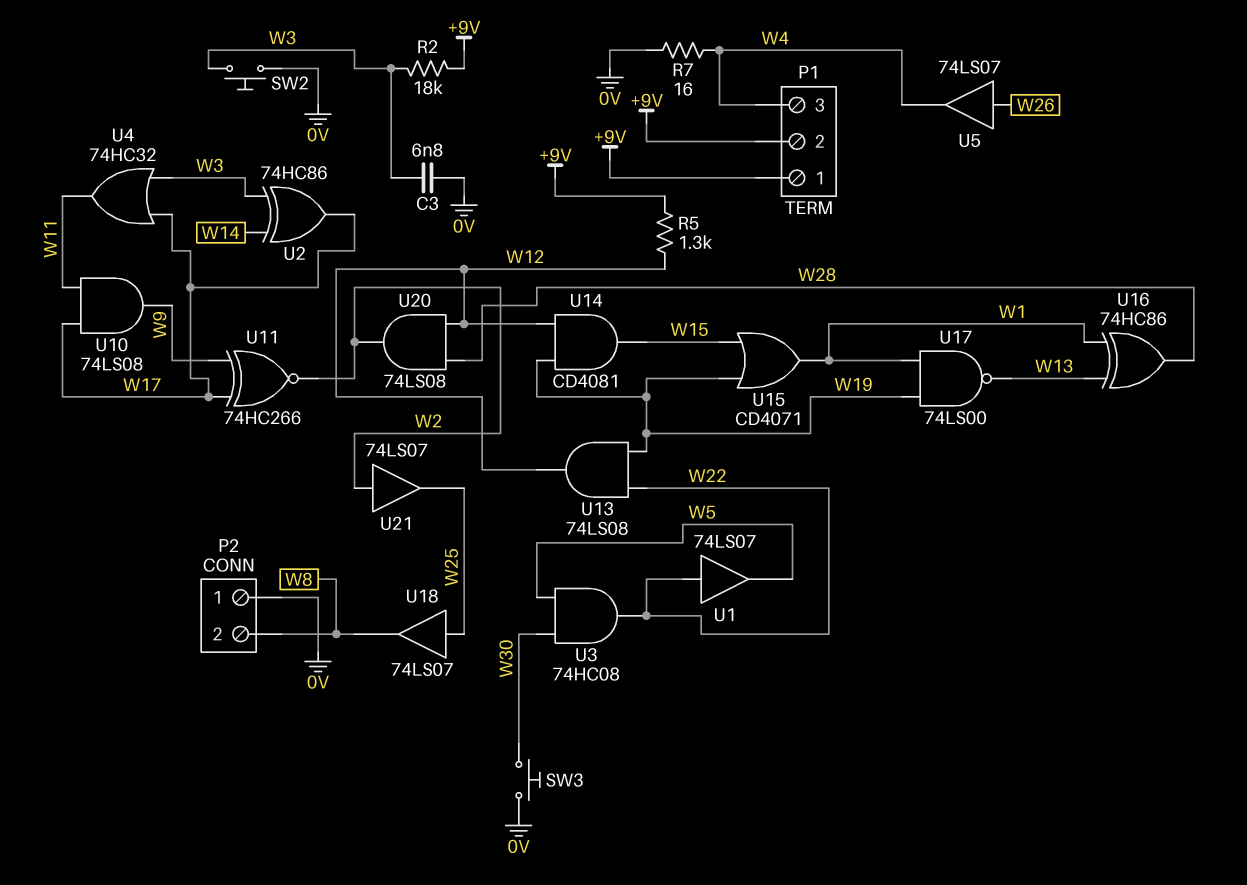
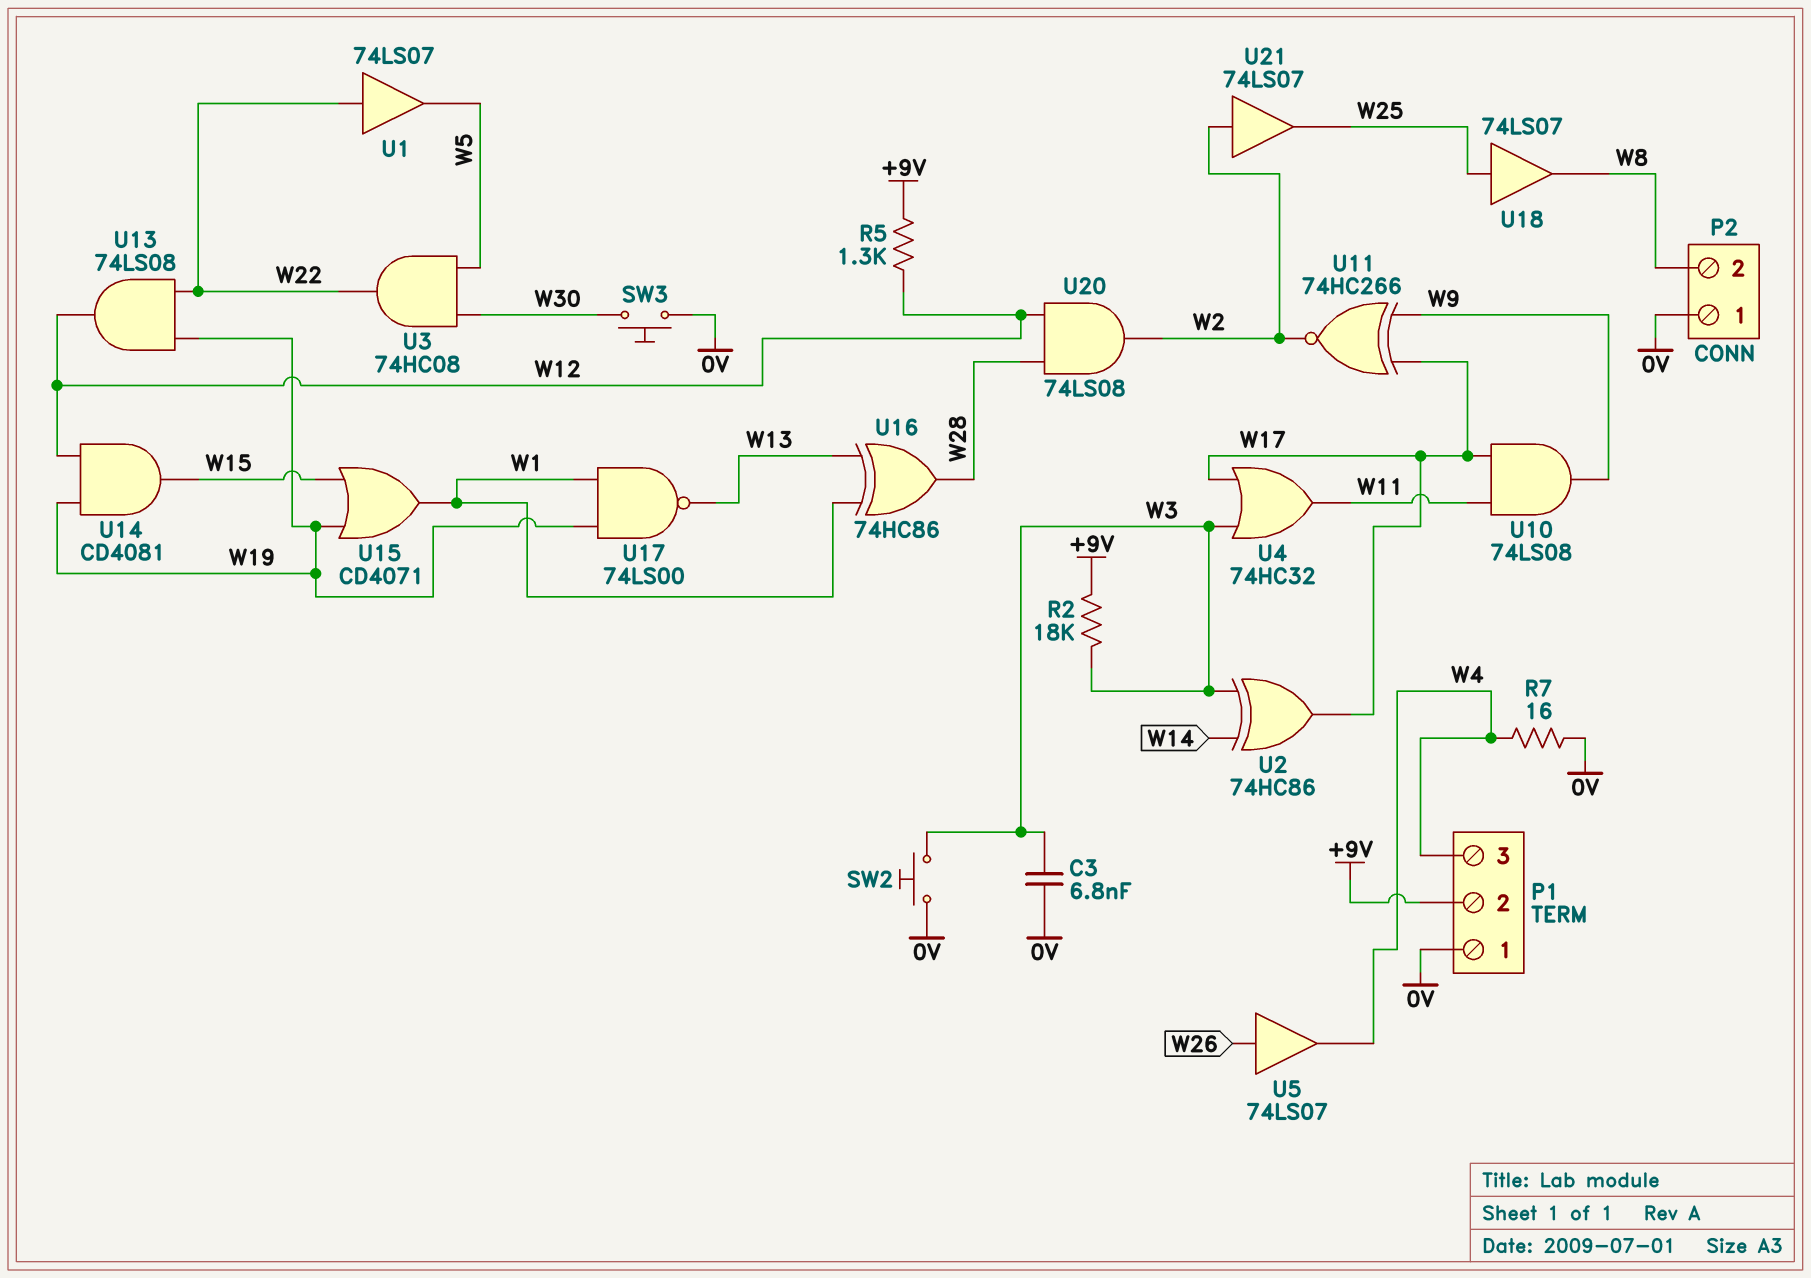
P1 pin 1: +9V -> 0V

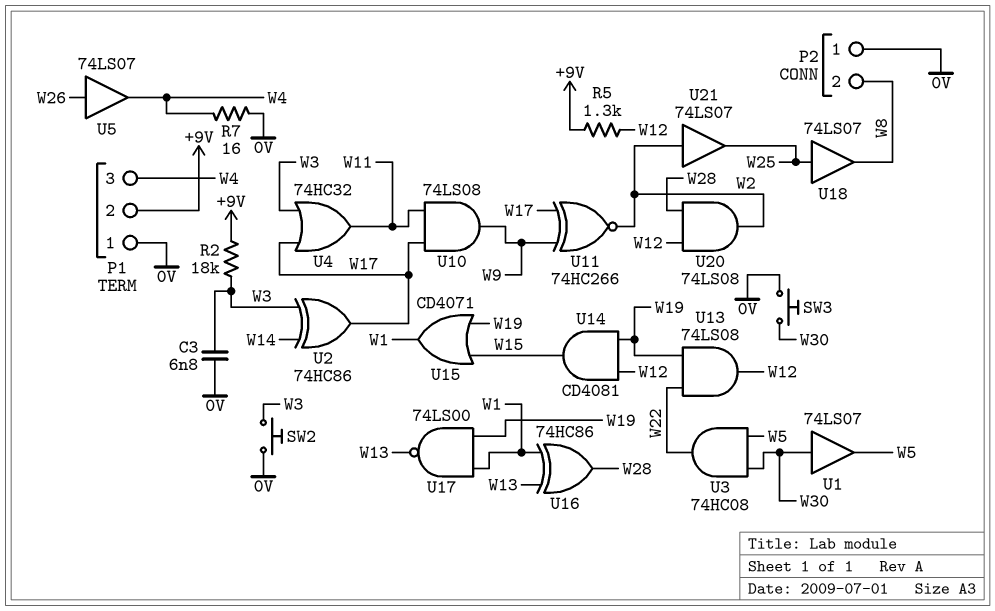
U1: buffer 74LS07 (in W22, out W5) -> buffer 74LS07 (in W30, out W5)

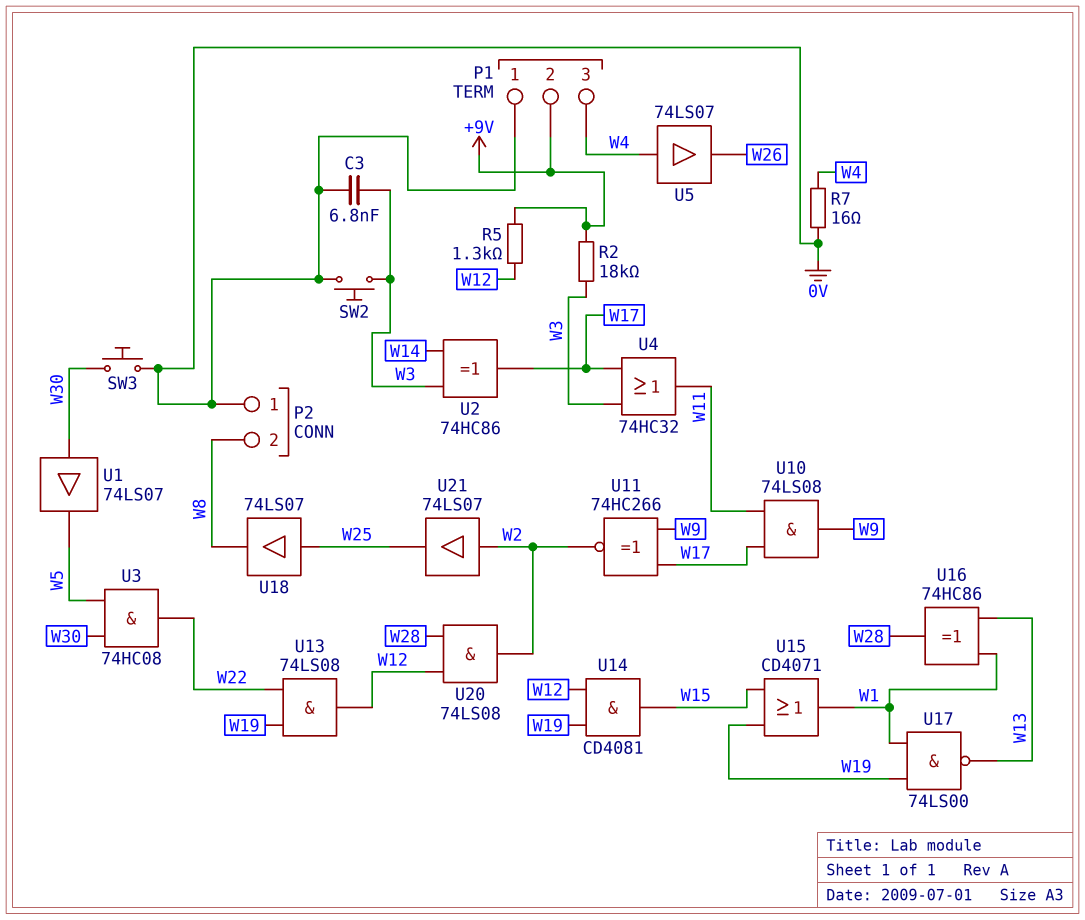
U5: buffer 74LS07 (in W26, out W4) -> buffer 74LS07 (in W4, out W26)

